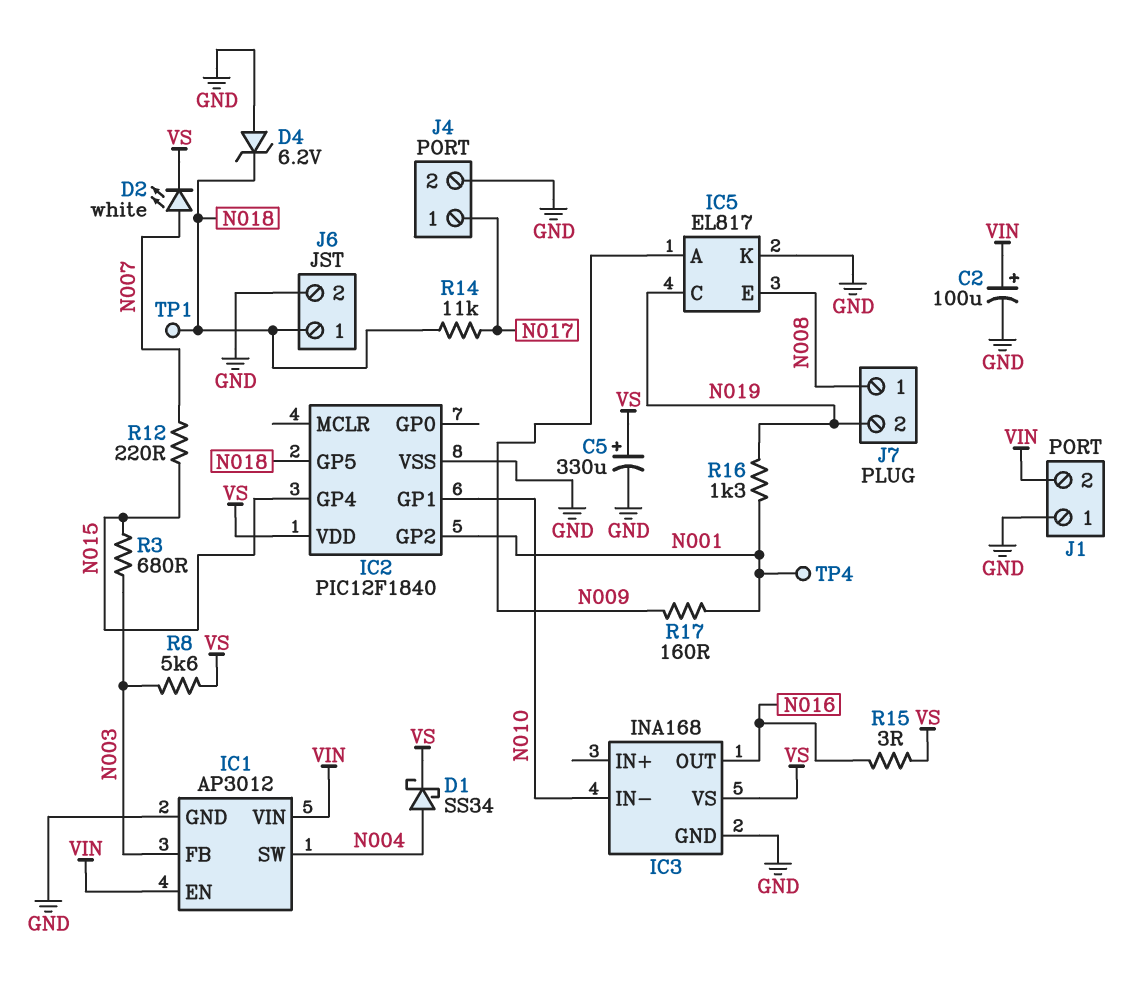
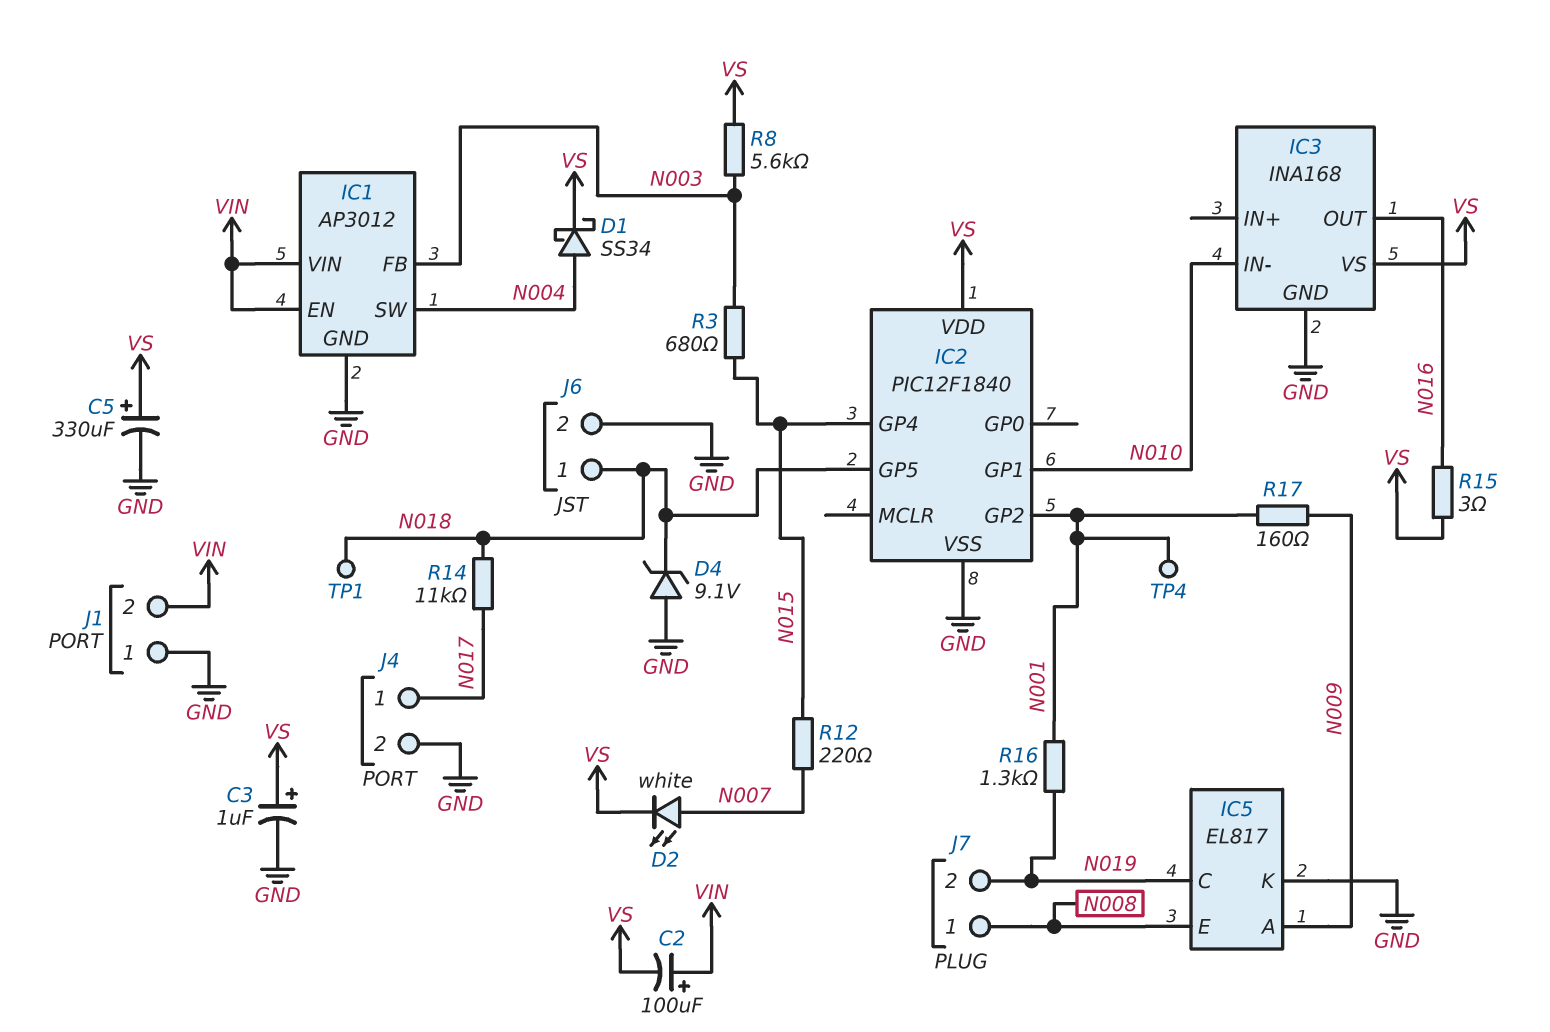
C2: 100uF (plus VIN, minus GND) -> 100uF (plus VIN, minus VS)
C3: none -> 1uF (plus VS, minus GND)
D4: zener 6.2V (A GND, K N018) -> zener 9.1V (A GND, K N018)

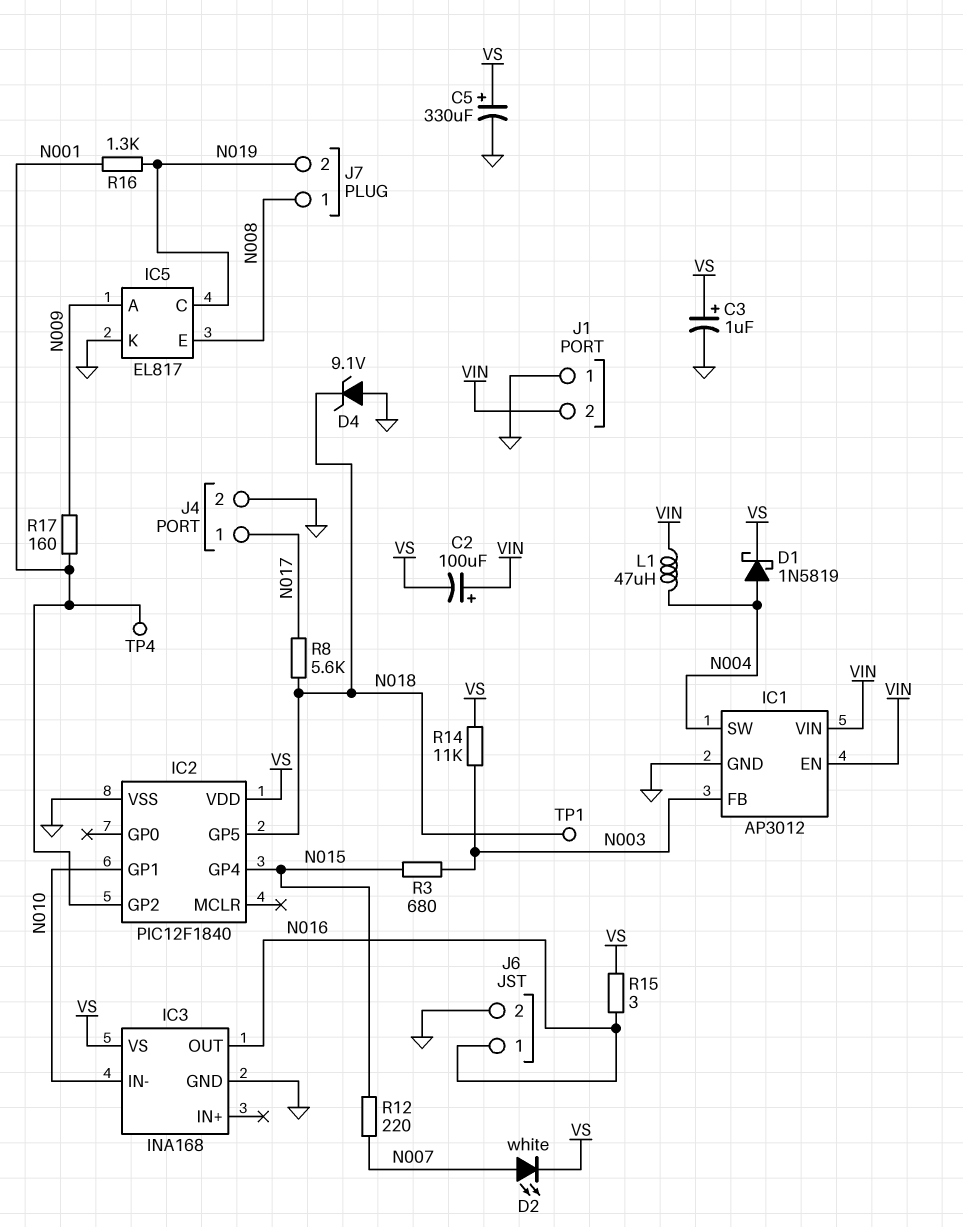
D1: schottky SS34 (A N004, K VS) -> schottky 1N5819 (A N004, K VS)
J6 pin 1: N018 -> N016
L1: none -> 47uH (N004, VIN)
R8: 5.6k (N003, VS) -> 5.6k (N017, N018)
R14: 11k (N017, N018) -> 11k (N003, VS)

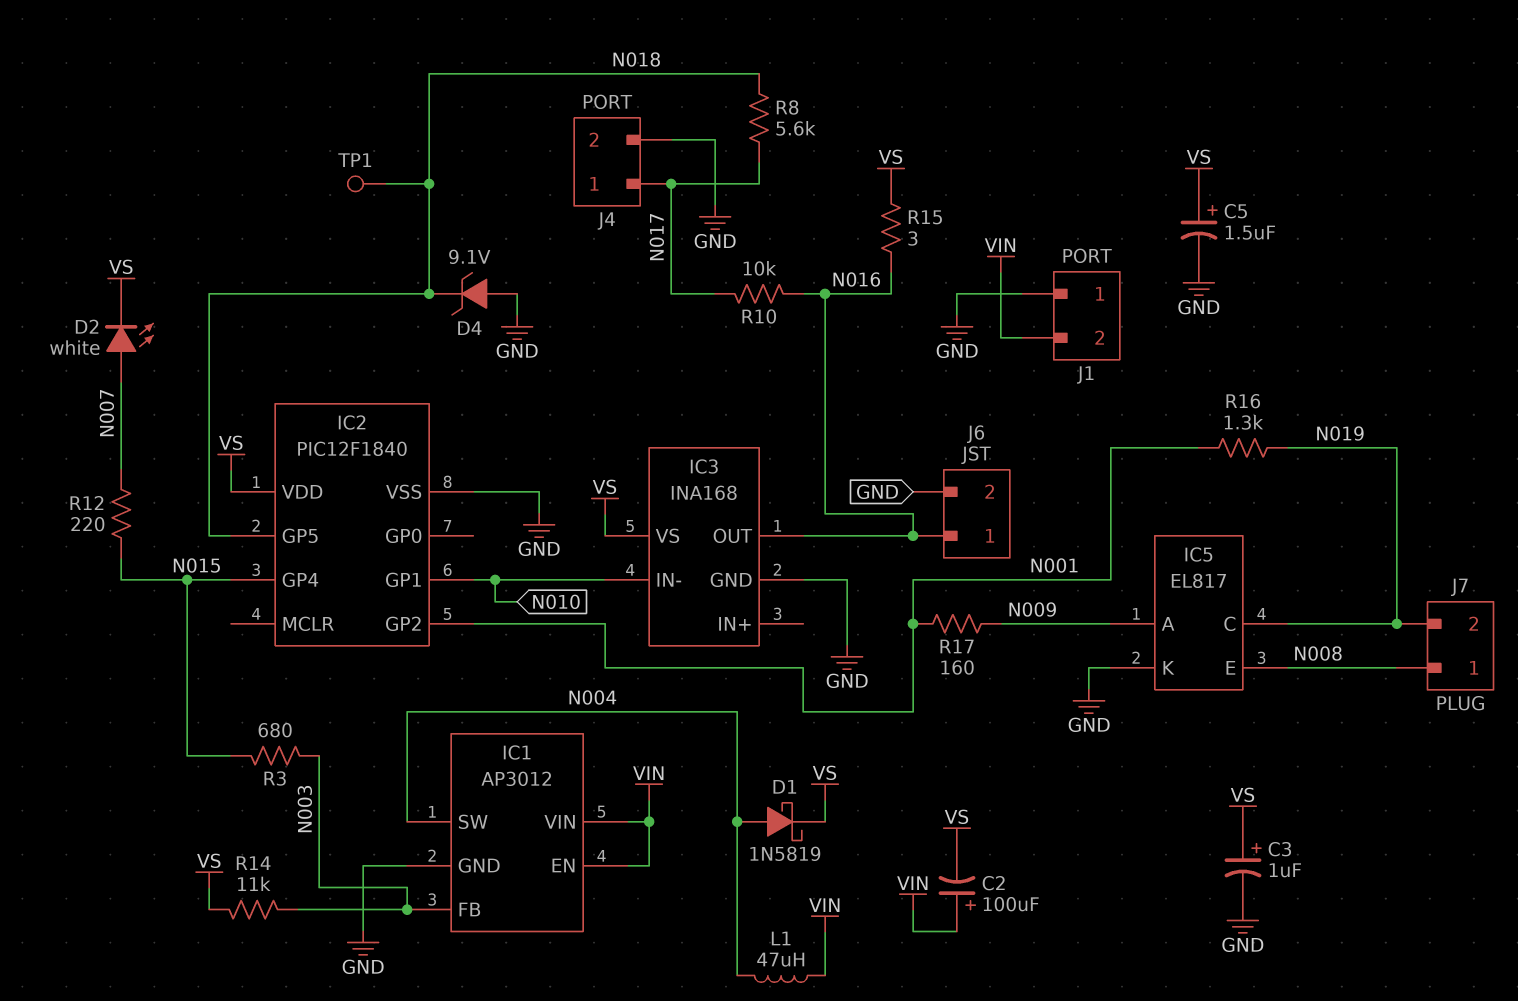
C5: 330uF (plus VS, minus GND) -> 1.5uF (plus VS, minus GND)
R10: none -> 10k (N016, N017)
TP4: test point (N001) -> none

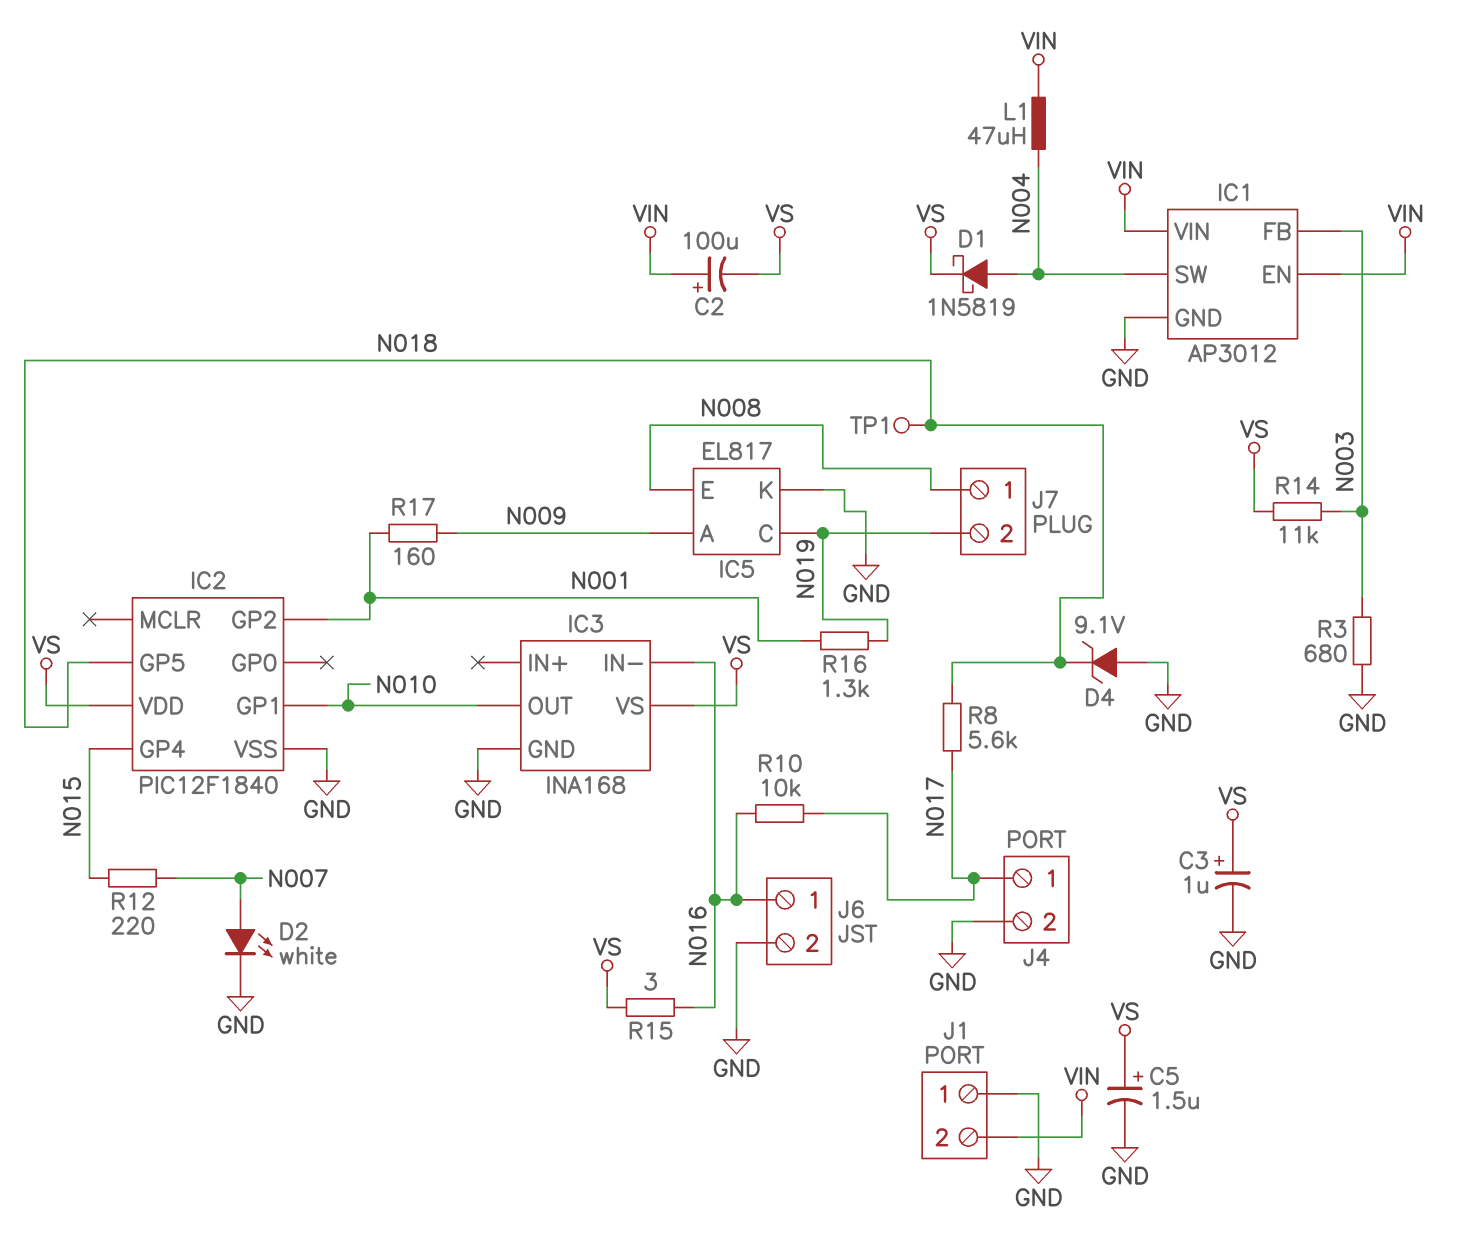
D2: LED white (A N007, K VS) -> LED white (A N007, K GND)
IC3 pin IN-: N010 -> N016
IC3 pin OUT: N016 -> N010
R3: 680 (N003, N015) -> 680 (GND, N003)

